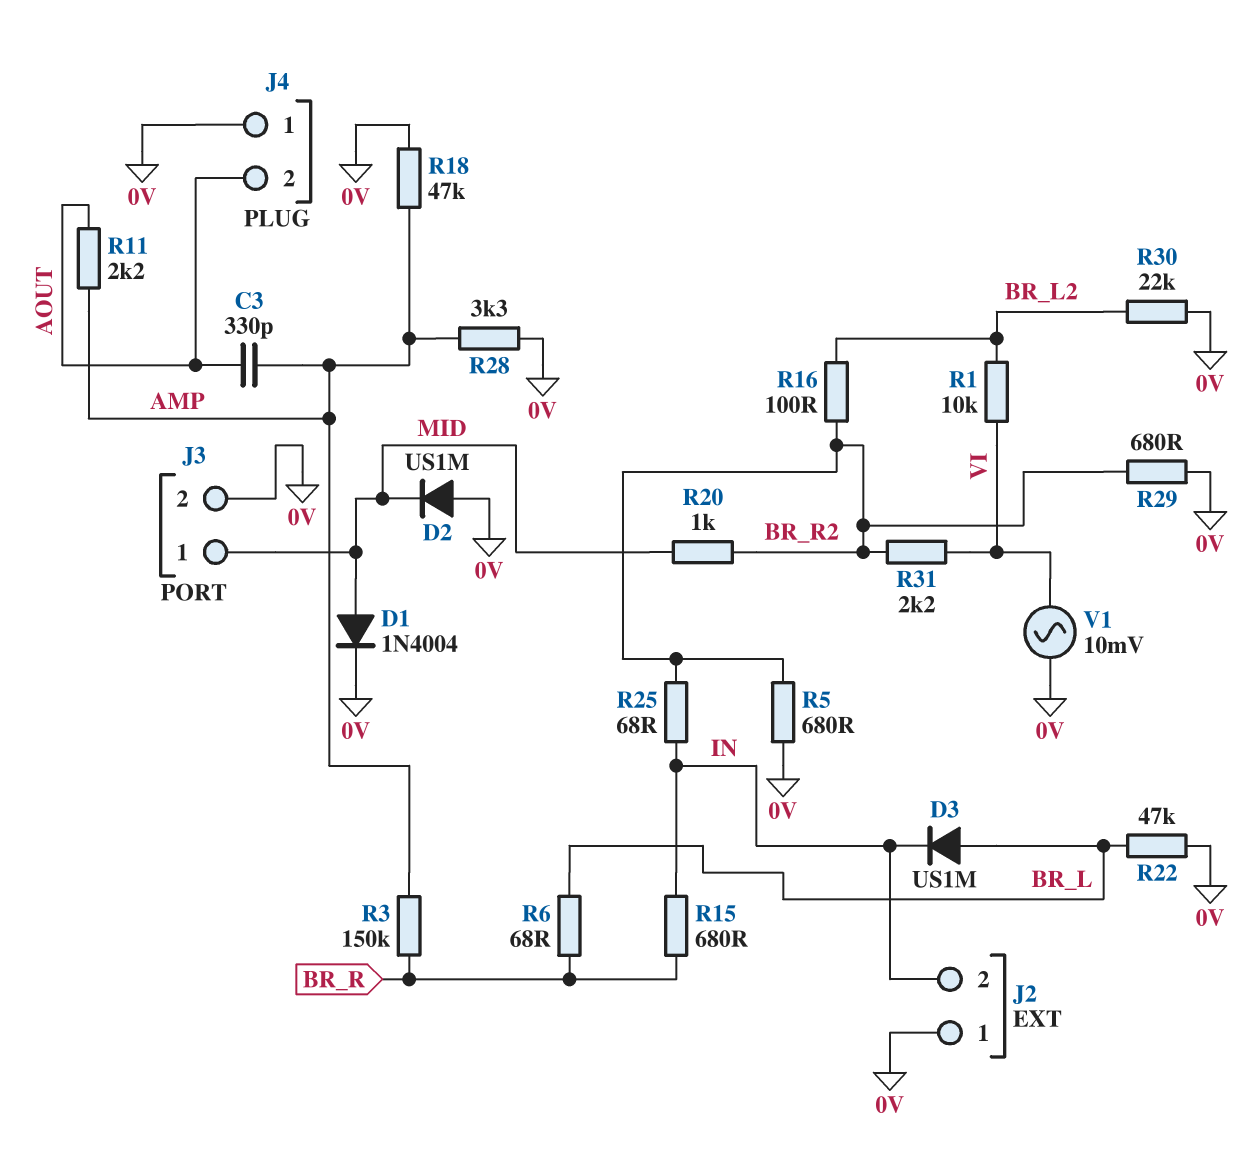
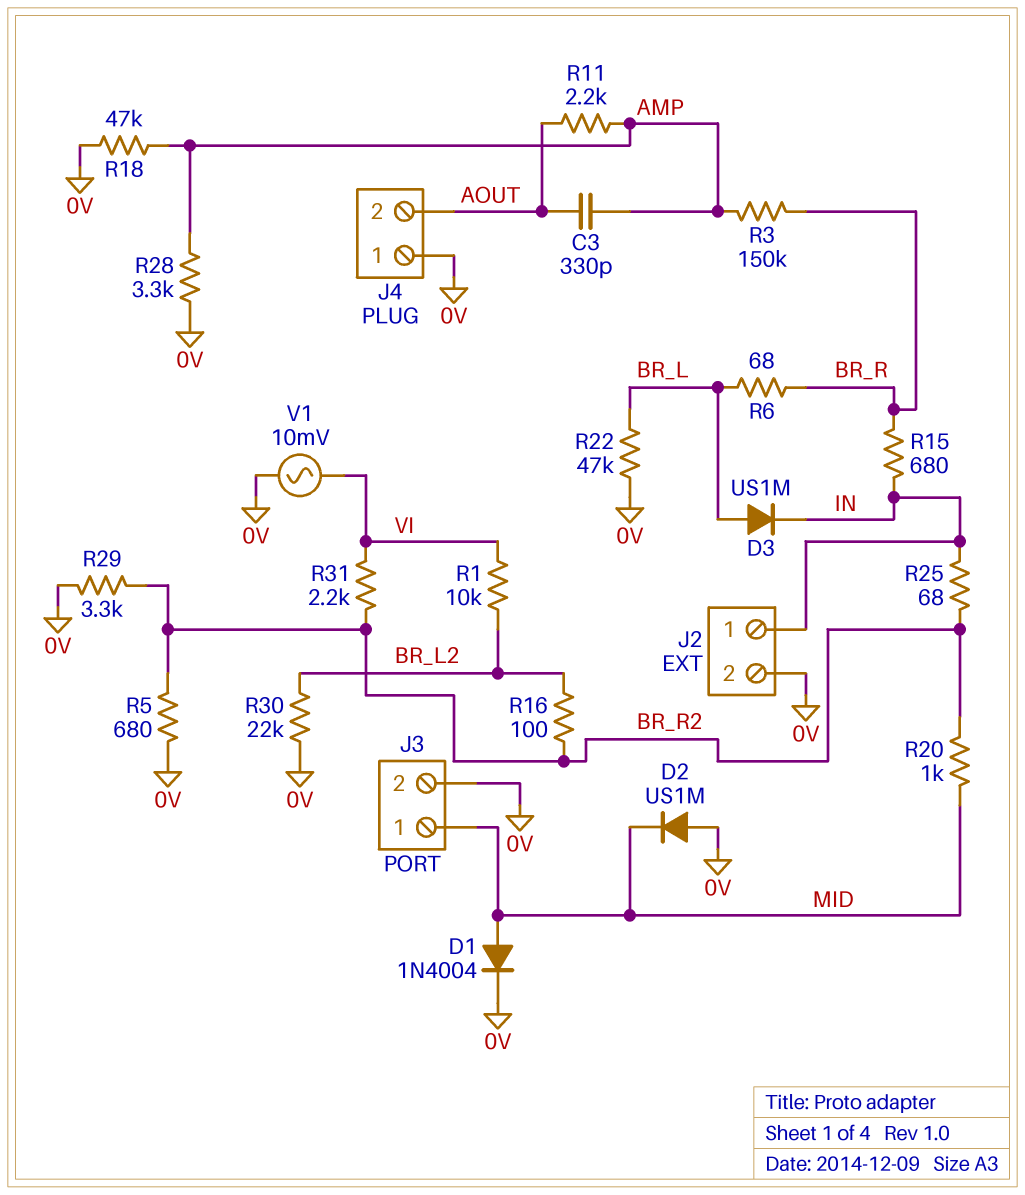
J2 pin 1: 0V -> IN
J2 pin 2: IN -> 0V
R29: 680 (0V, BR_R2) -> 3.3k (0V, BR_R2)

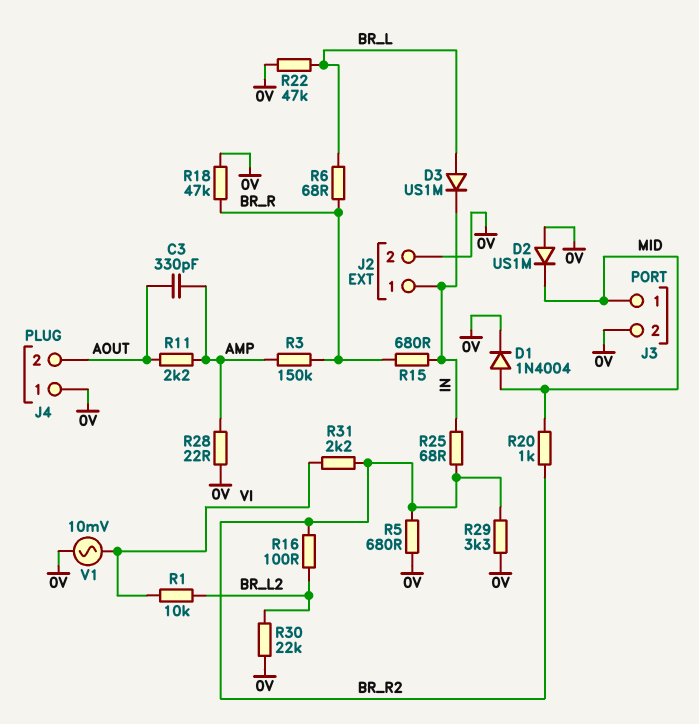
R18: 47k (0V, AMP) -> 47k (0V, BR_R)
R28: 3.3k (0V, AMP) -> 22 (0V, AMP)

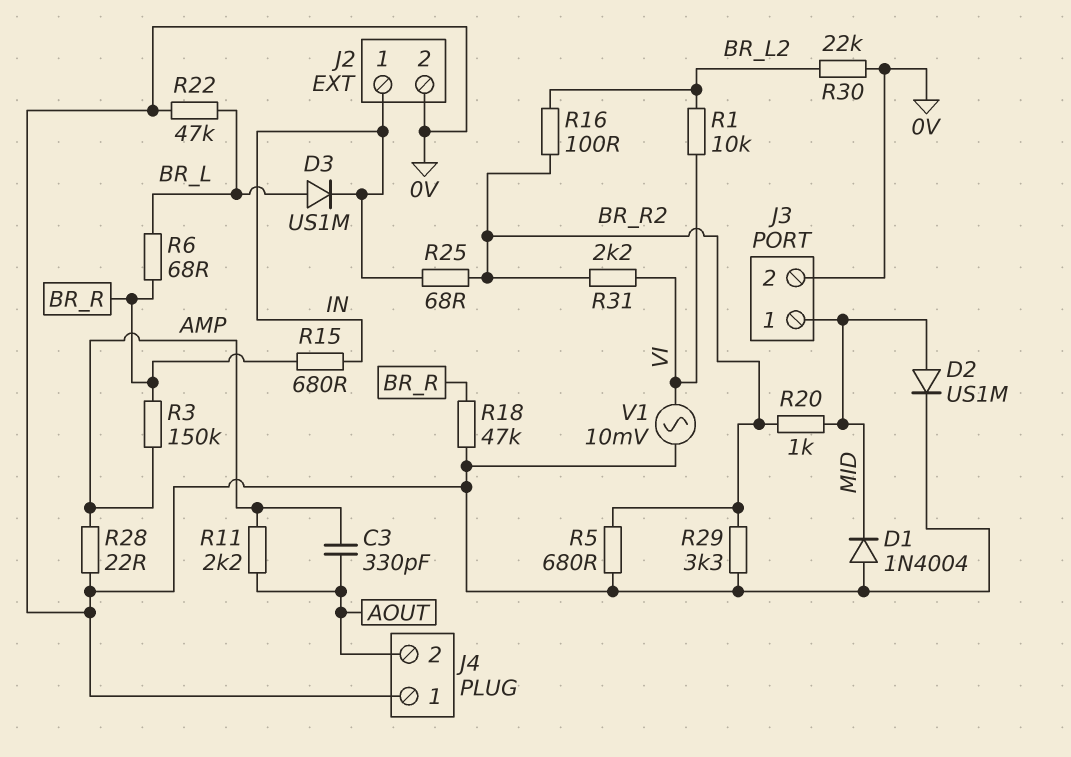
D1: diode 1N4004 (A MID, K 0V) -> diode 1N4004 (A 0V, K MID)
D2: diode US1M (A 0V, K MID) -> diode US1M (A MID, K 0V)

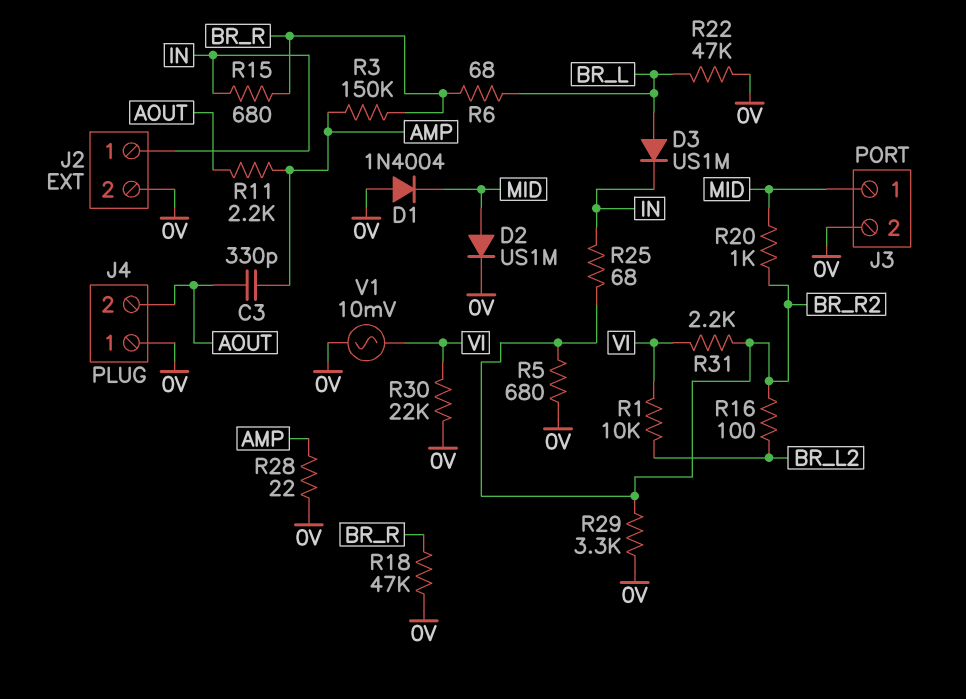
R30: 22k (0V, BR_L2) -> 22k (0V, VI)

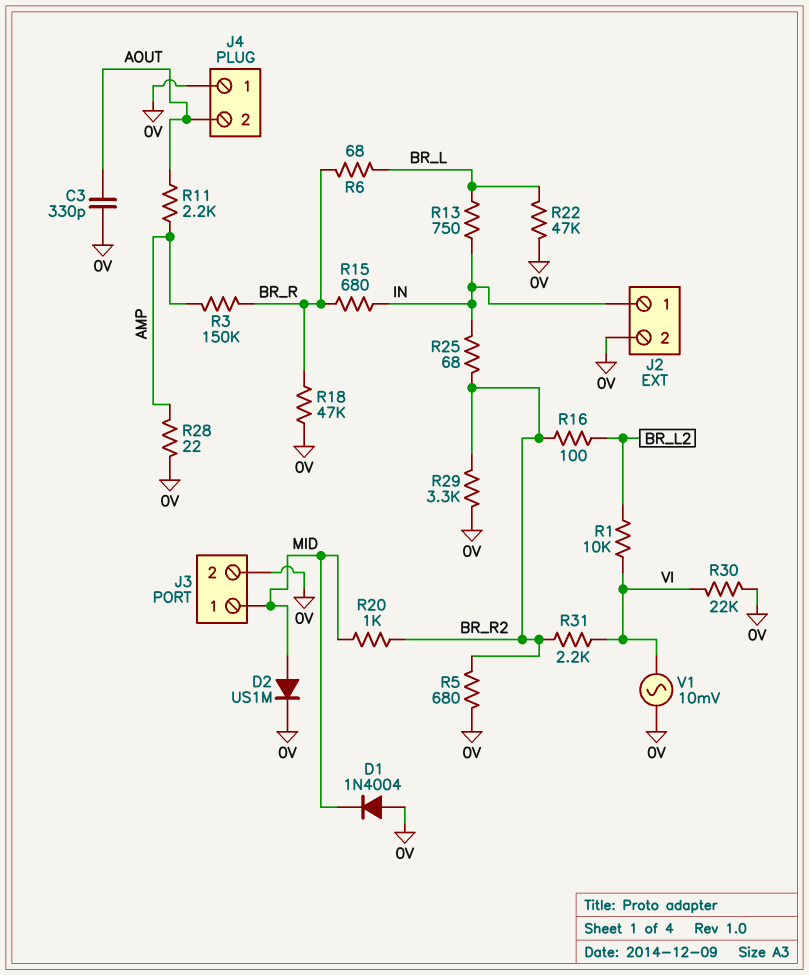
C3: 330pF (AMP, AOUT) -> 330pF (0V, AOUT)
D3: diode US1M (A BR_L, K IN) -> none
R13: none -> 750 (BR_L, IN)

